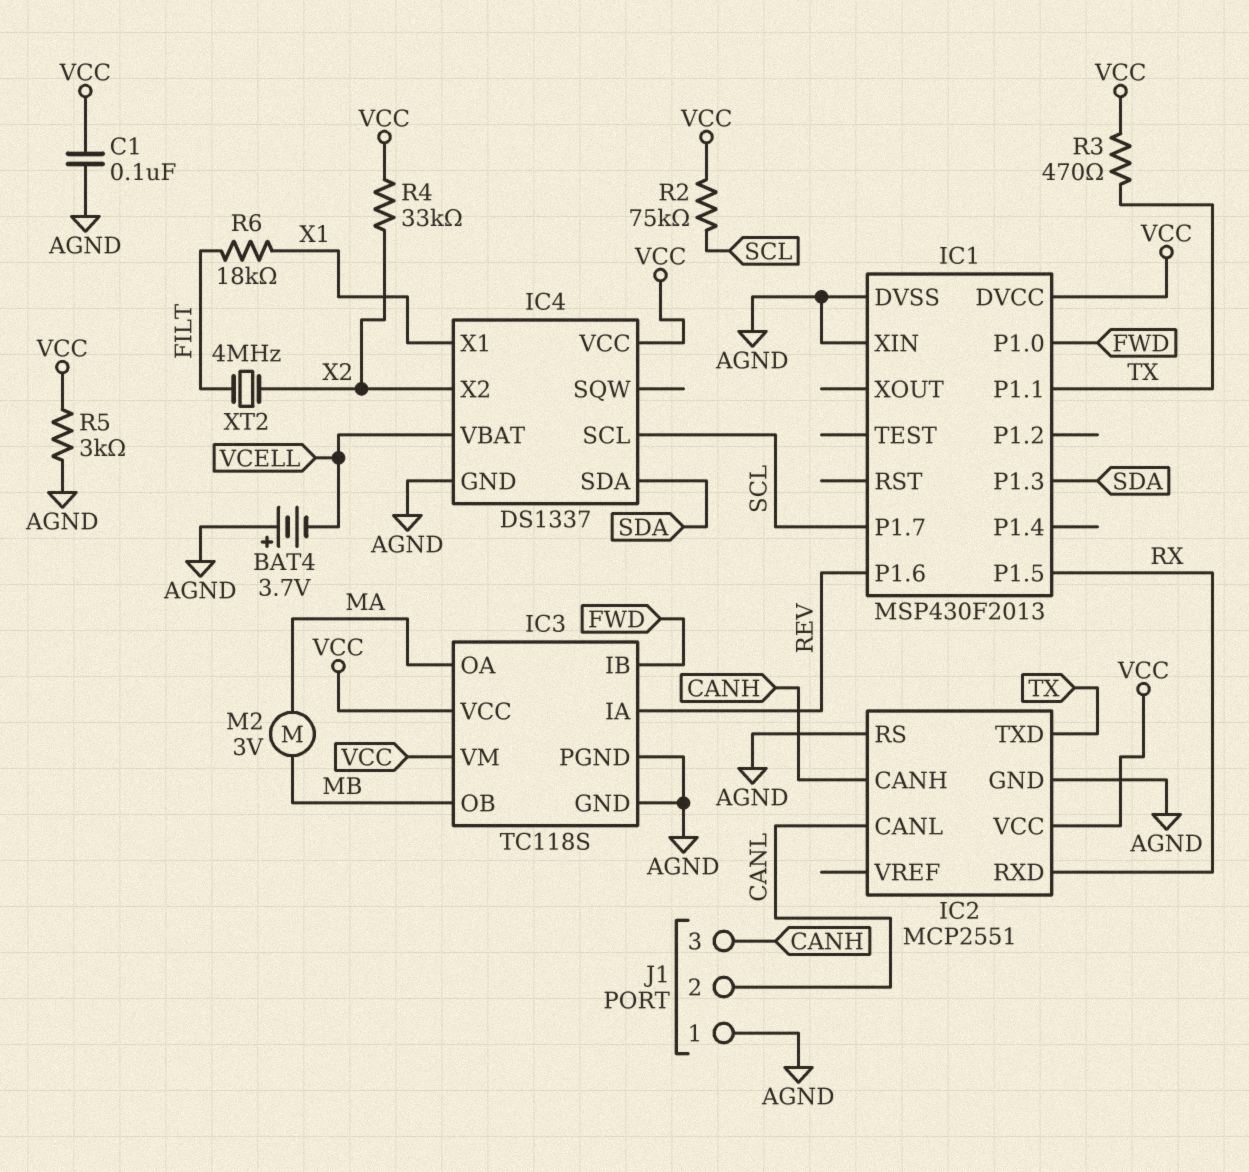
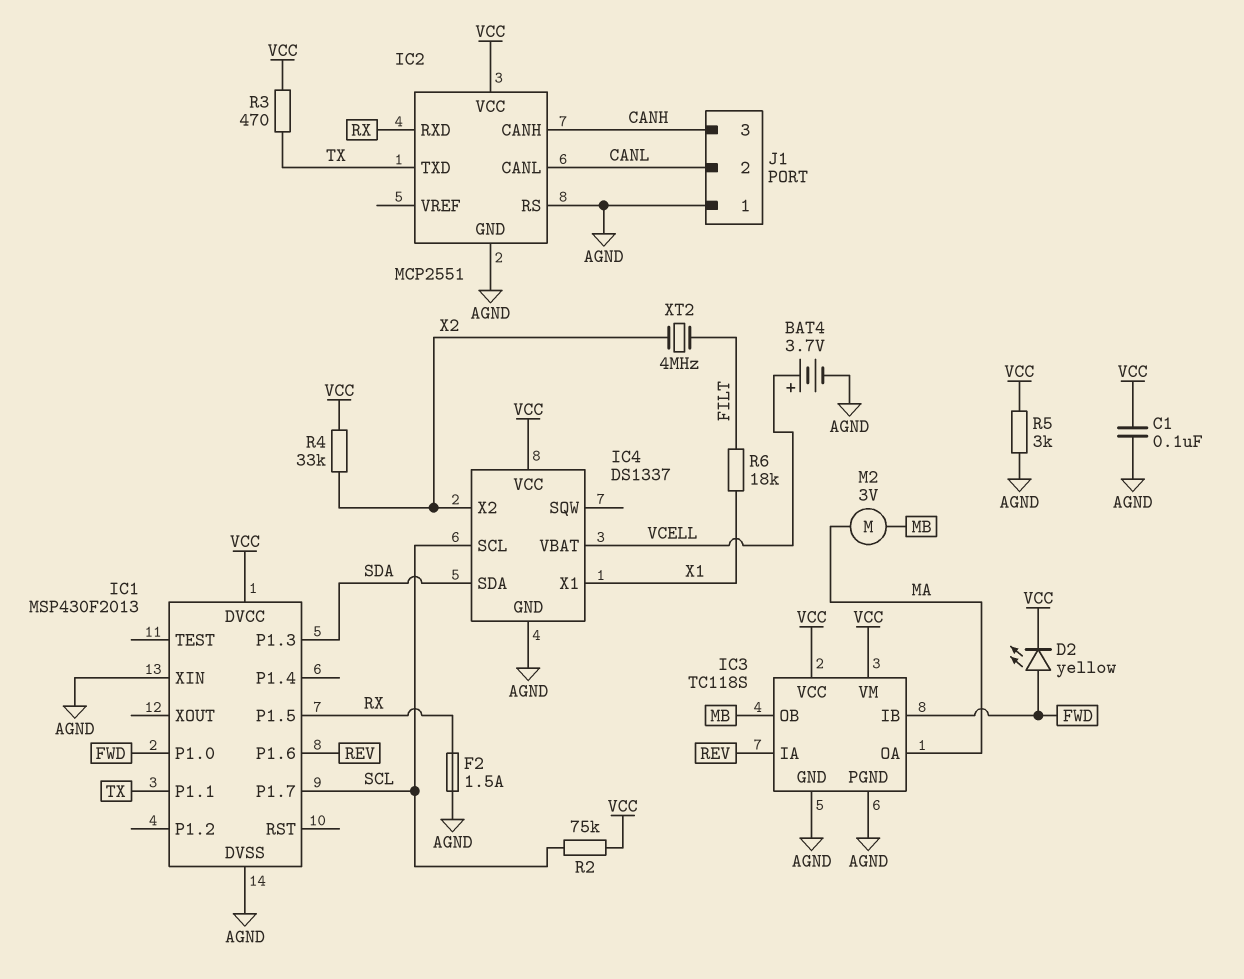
BAT4: 3.7V (plus AGND, minus VCELL) -> 3.7V (plus VCELL, minus AGND)
D2: none -> LED yellow (A FWD, K VCC)
F2: none -> 1.5A (AGND, RX)

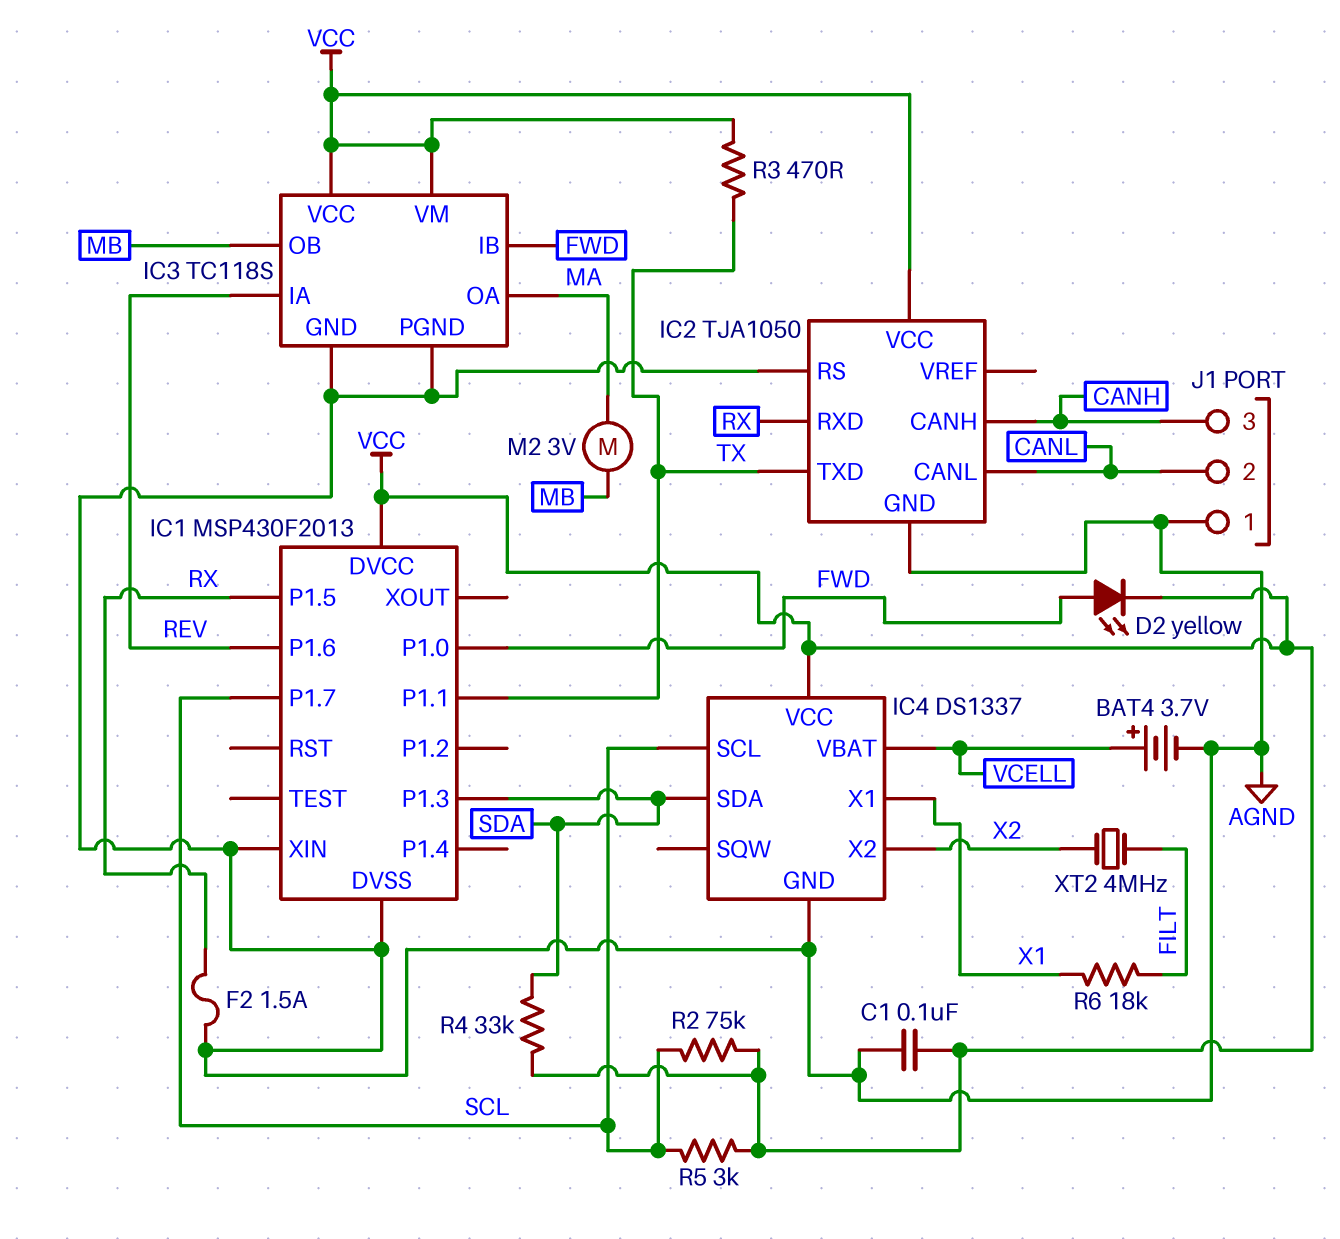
IC2: MCP2551 -> TJA1050
R4: 33k (VCC, X2) -> 33k (SDA, VCC)
R5: 3k (AGND, VCC) -> 3k (SCL, VCC)

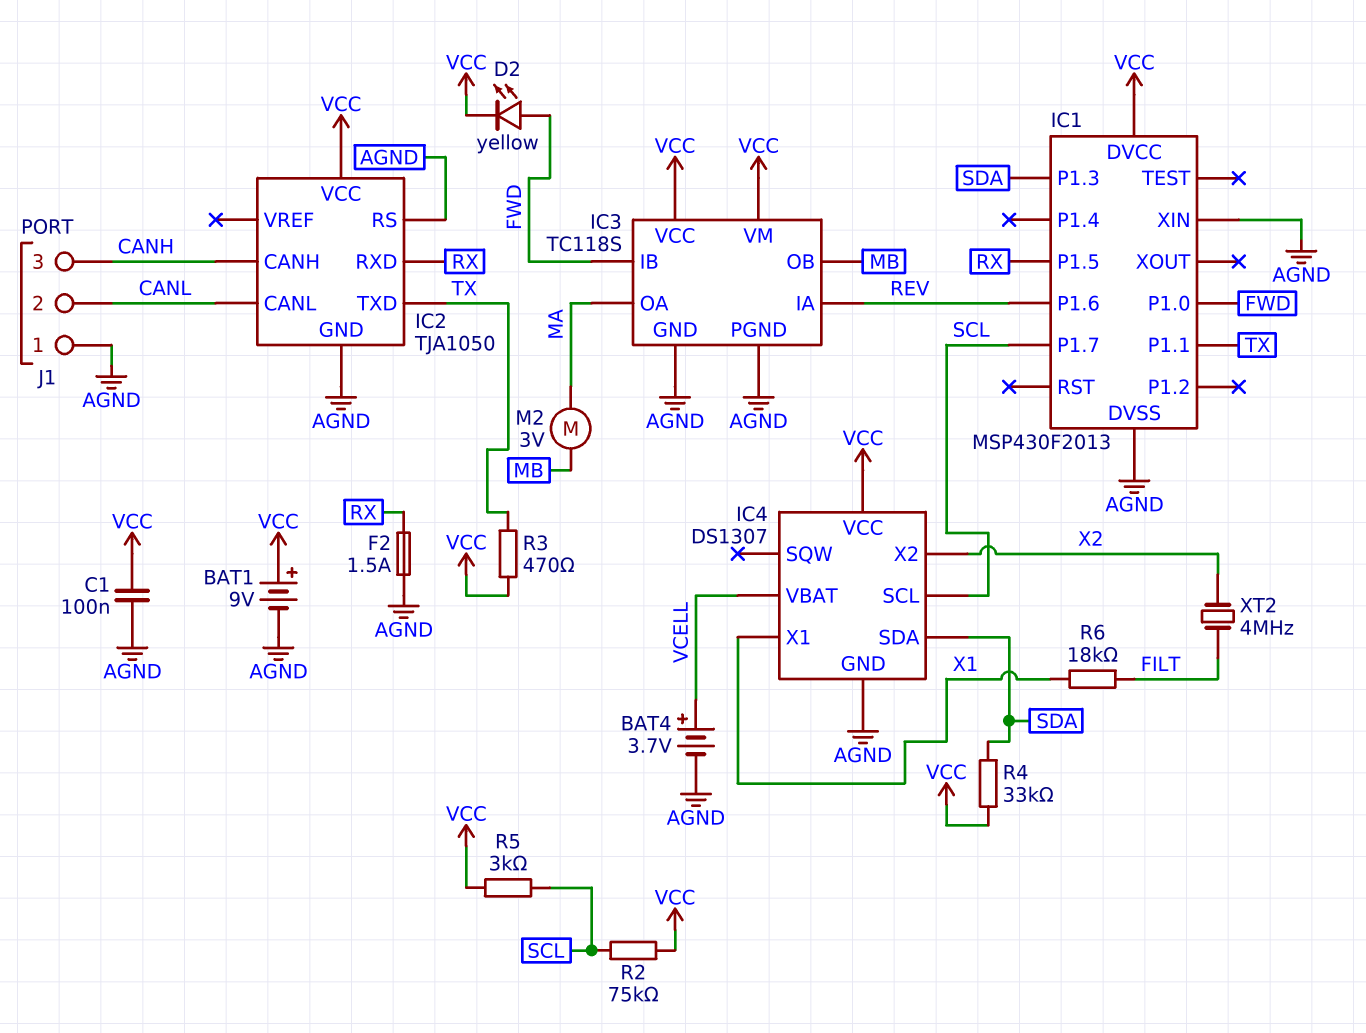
BAT1: none -> 9V (plus VCC, minus AGND)
IC4: DS1337 -> DS1307

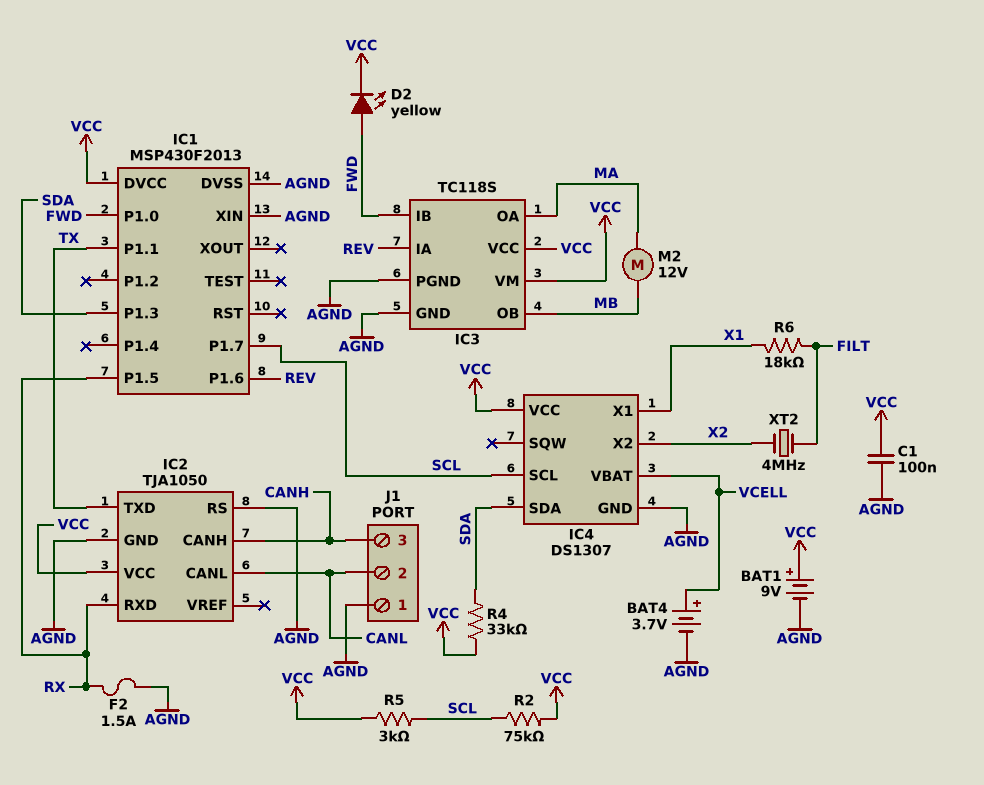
M2: motor 3V (MA, MB) -> motor 12V (MA, MB)
R3: 470 (TX, VCC) -> none

